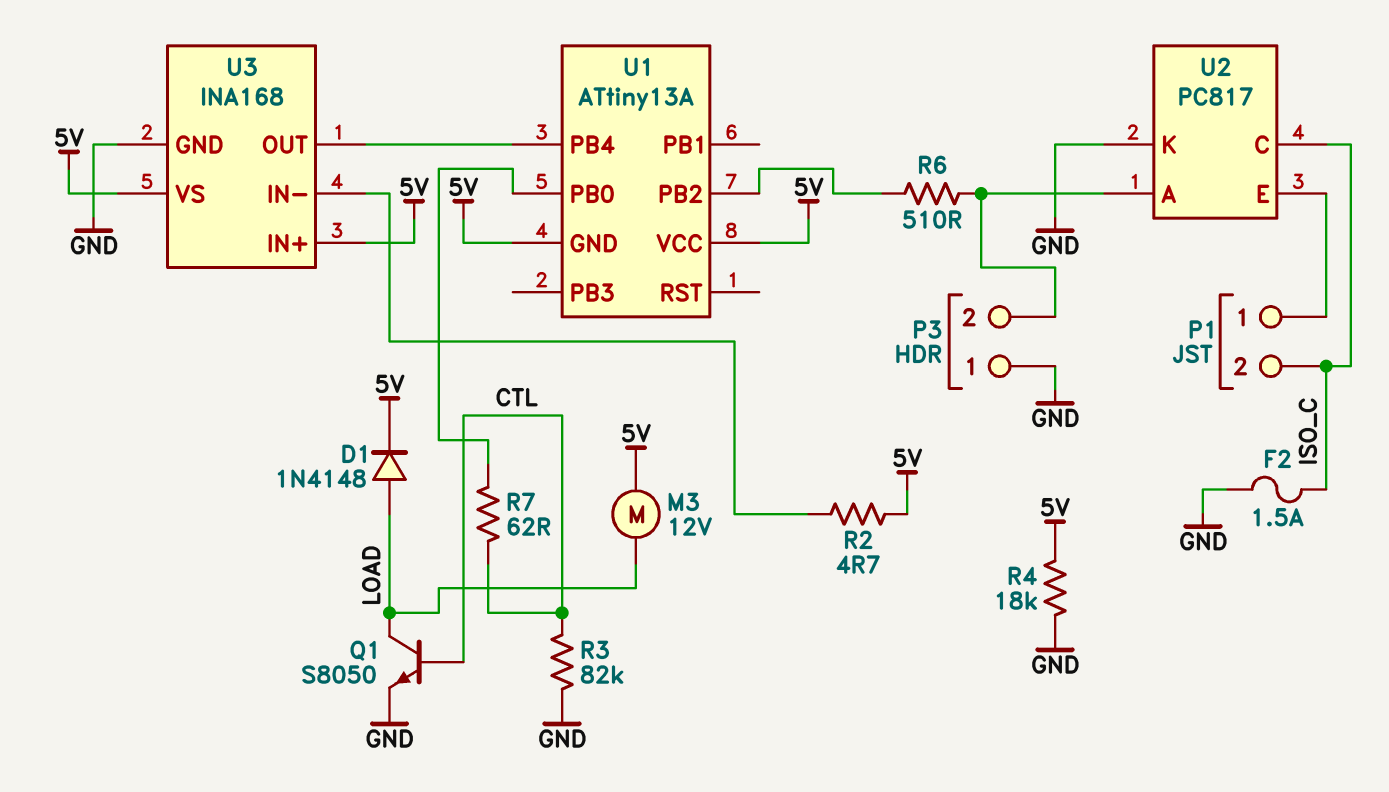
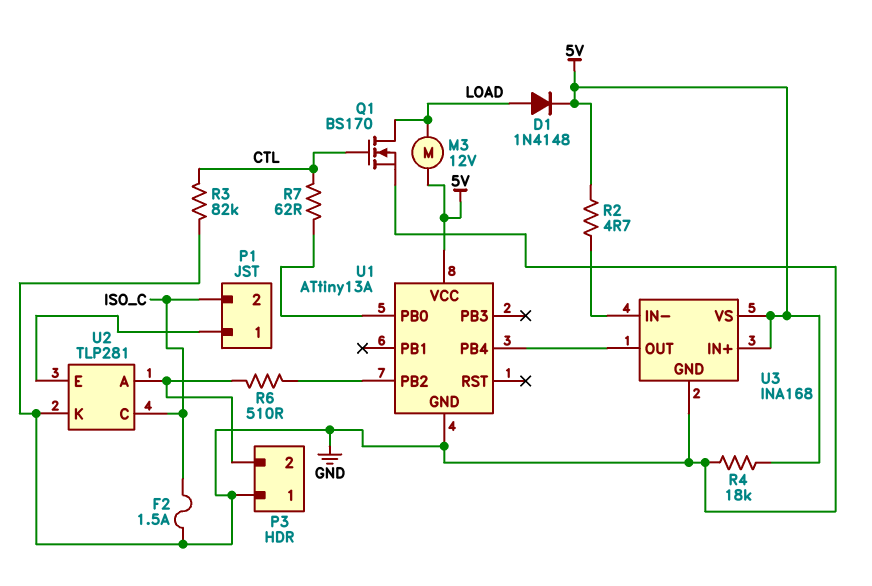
Q1: NPN S8050 (B CTL, C LOAD, E GND) -> NMOS BS170 (G CTL, D LOAD, S GND)
U1 pin GND: 5V -> GND
U2: PC817 -> TLP281

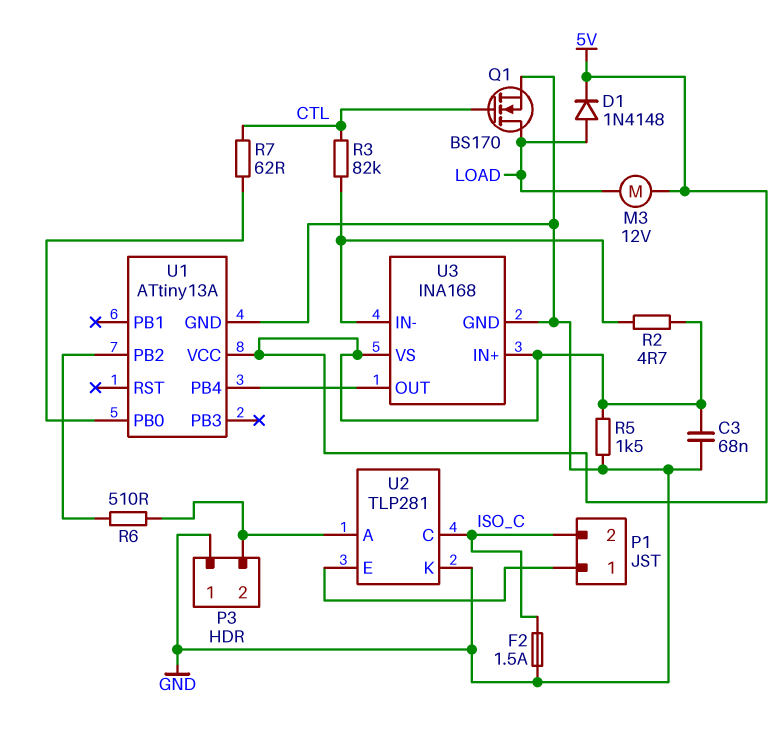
C3: none -> 68nF (5V, GND)
R3: 82k (CTL, GND) -> 82k (CTL, U3/IN-)
R4: 18k (5V, GND) -> none
R5: none -> 1.5k (5V, GND)

